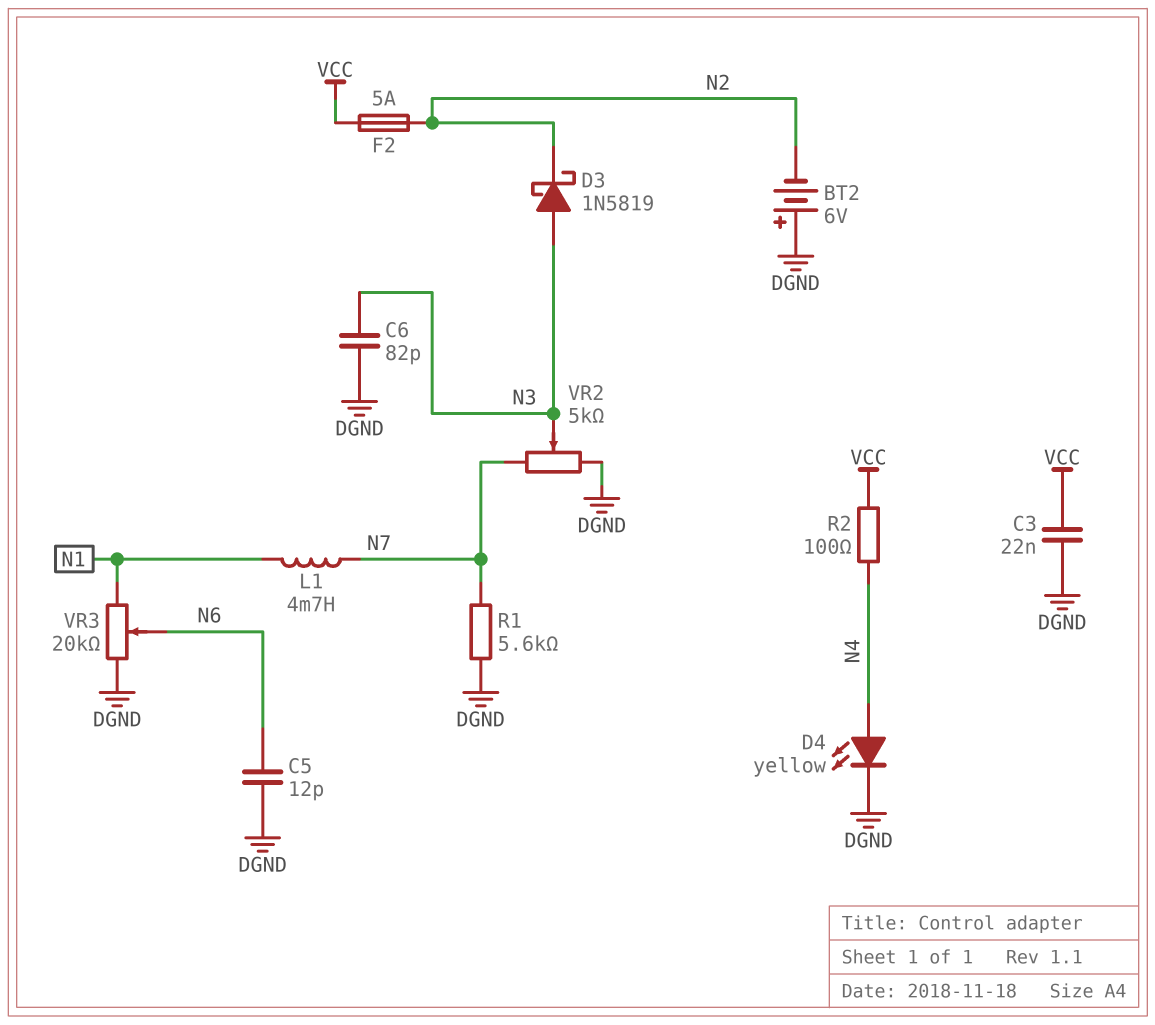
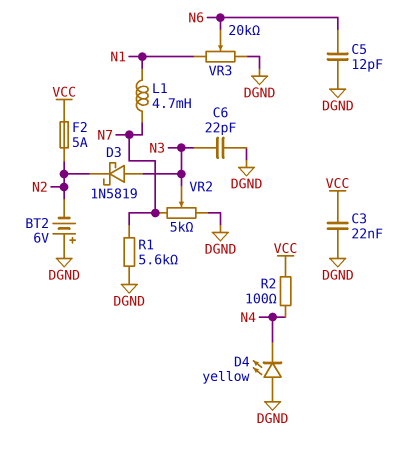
C6: 82pF (DGND, N3) -> 22pF (DGND, N3)
D4: LED yellow (A N4, K DGND) -> LED yellow (A DGND, K N4)

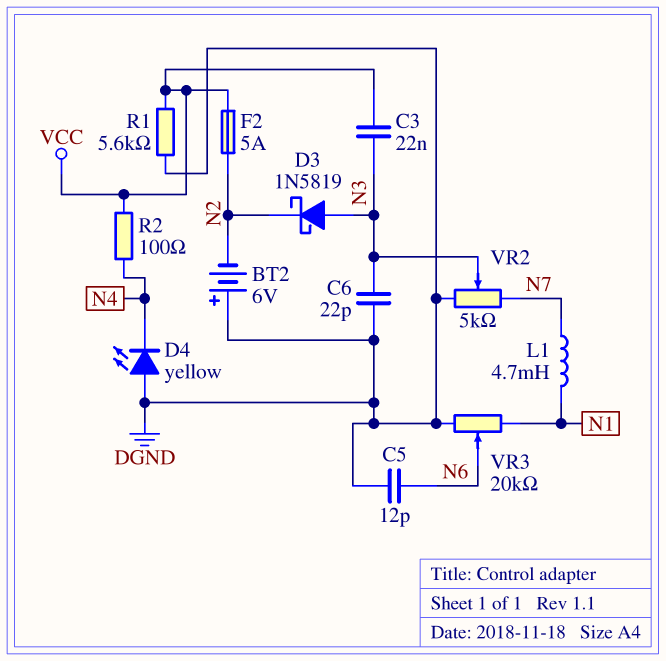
C3: 22nF (DGND, VCC) -> 22nF (N3, VCC)
R1: 5.6k (DGND, N7) -> 5.6k (DGND, VCC)

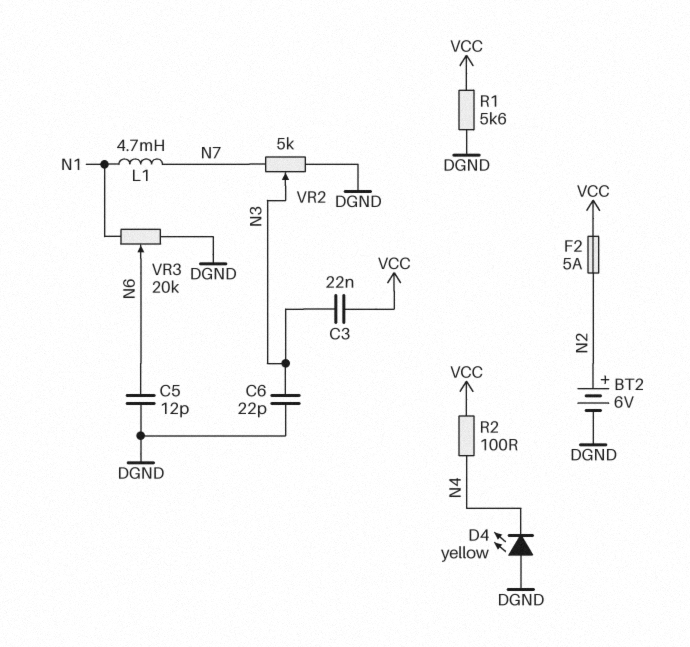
BT2: 6V (plus DGND, minus N2) -> 6V (plus N2, minus DGND)
D3: schottky 1N5819 (A N3, K N2) -> none

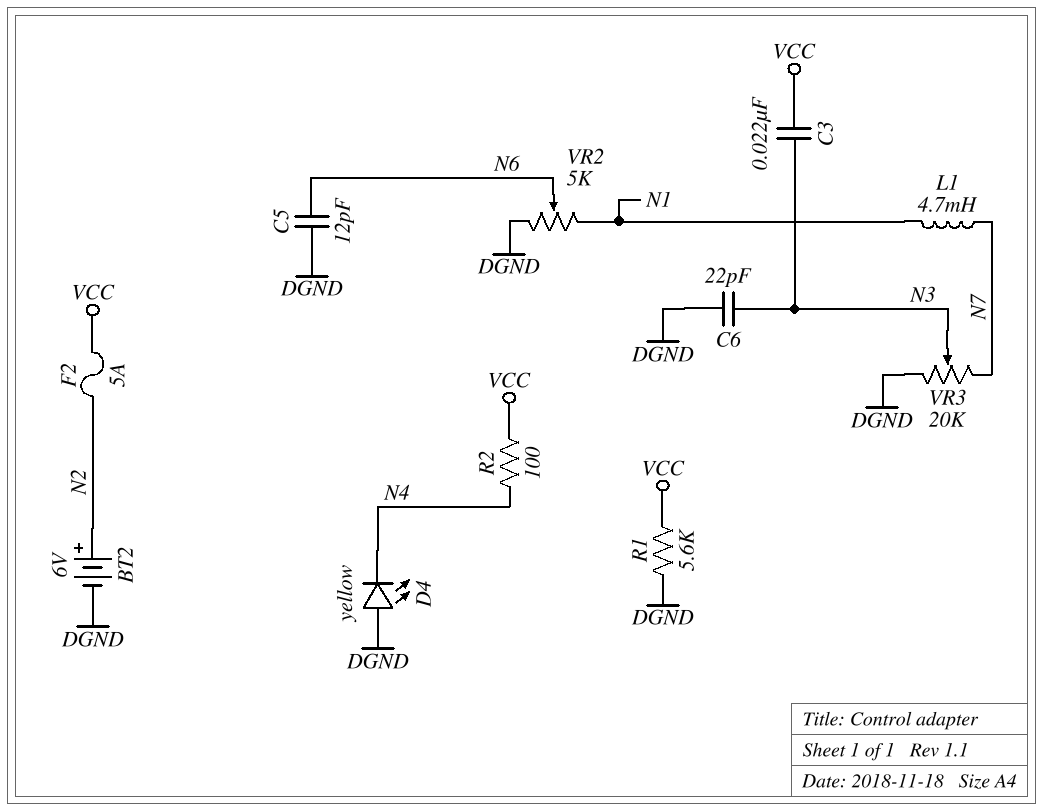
VR2: 5k (DGND, N7, wiper N3) -> 5k (DGND, N1, wiper N6)
VR3: 20k (DGND, N1, wiper N6) -> 20k (DGND, N7, wiper N3)

